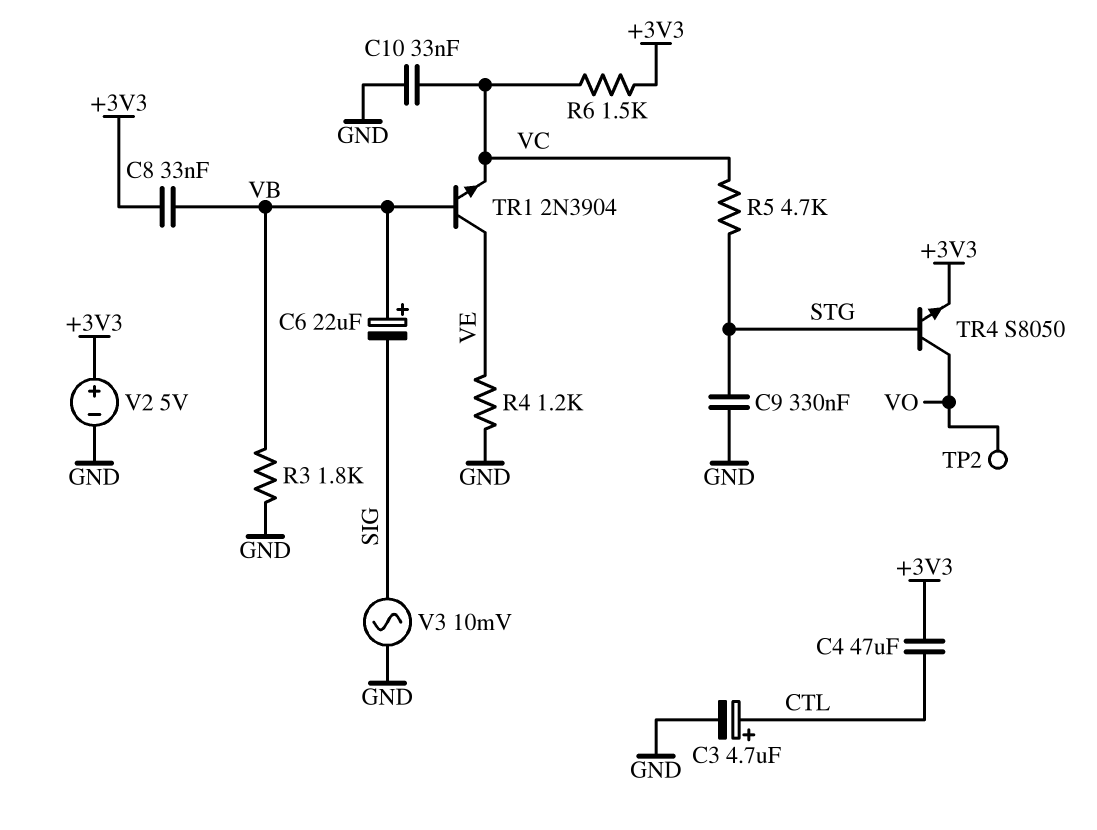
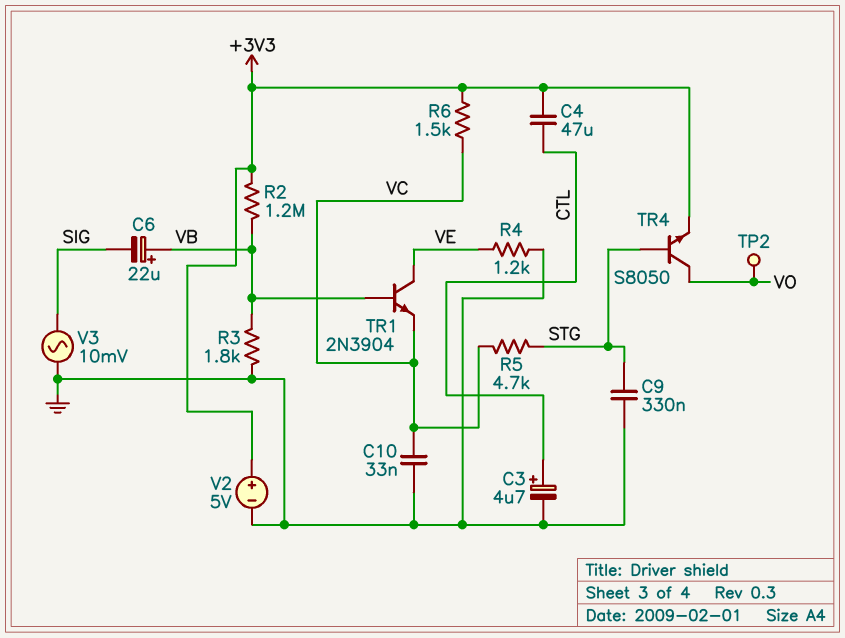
C8: 33nF (+3V3, VB) -> none
R2: none -> 1.2M (+3V3, VB)

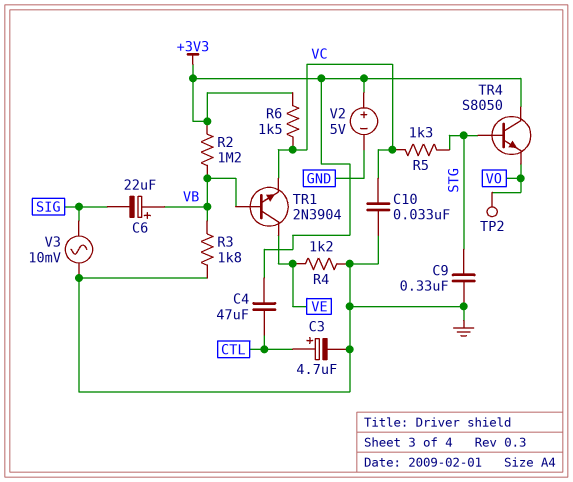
R5: 4.7k (STG, VC) -> 1.3k (STG, VC)
TR4: NPN S8050 (B STG, C VO, E +3V3) -> NPN S8050 (B STG, C +3V3, E VO)

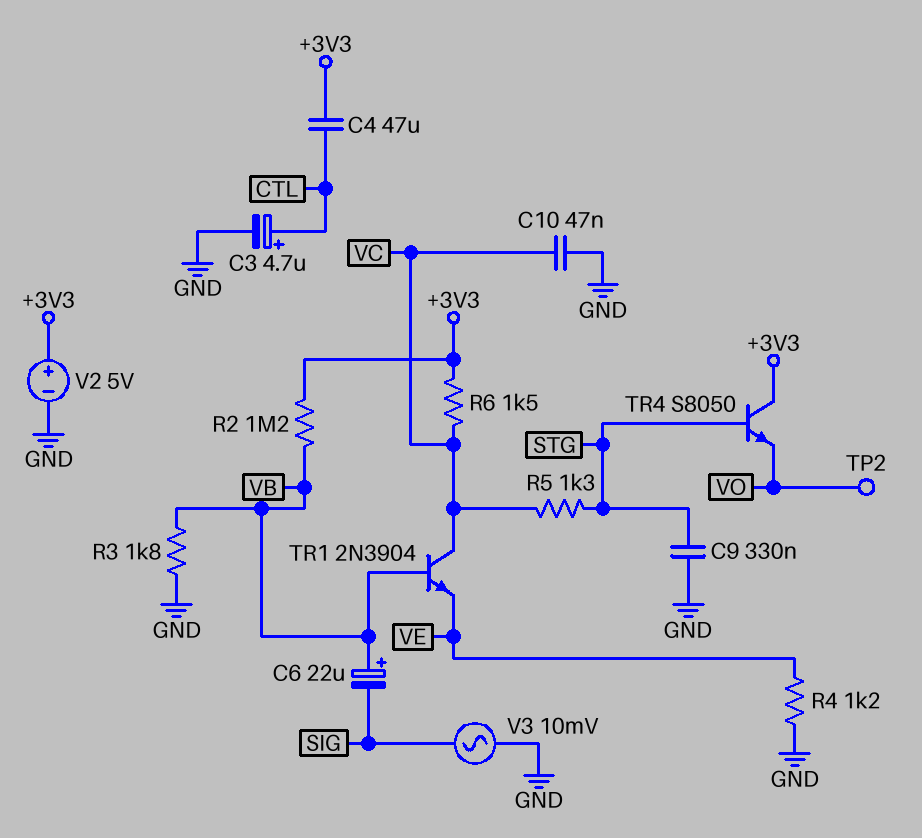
C10: 33nF (GND, VC) -> 47nF (GND, VC)
TR1: NPN 2N3904 (B VB, C VE, E VC) -> NPN 2N3904 (B VB, C VC, E VE)

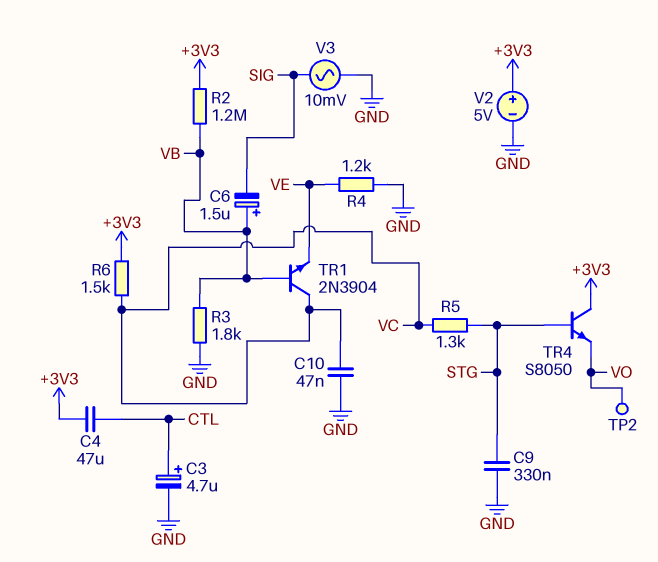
C6: 22uF (plus VB, minus SIG) -> 1.5uF (plus VB, minus SIG)

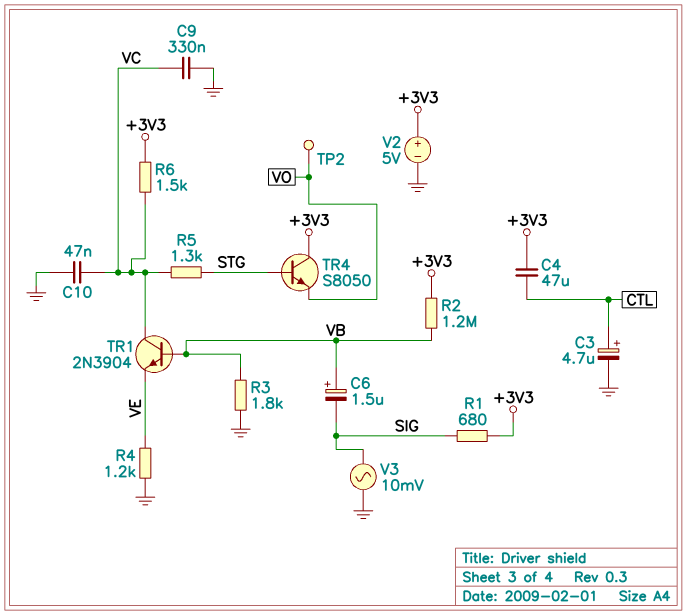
C9: 330nF (GND, STG) -> 330nF (GND, VC)
R1: none -> 680 (+3V3, SIG)

